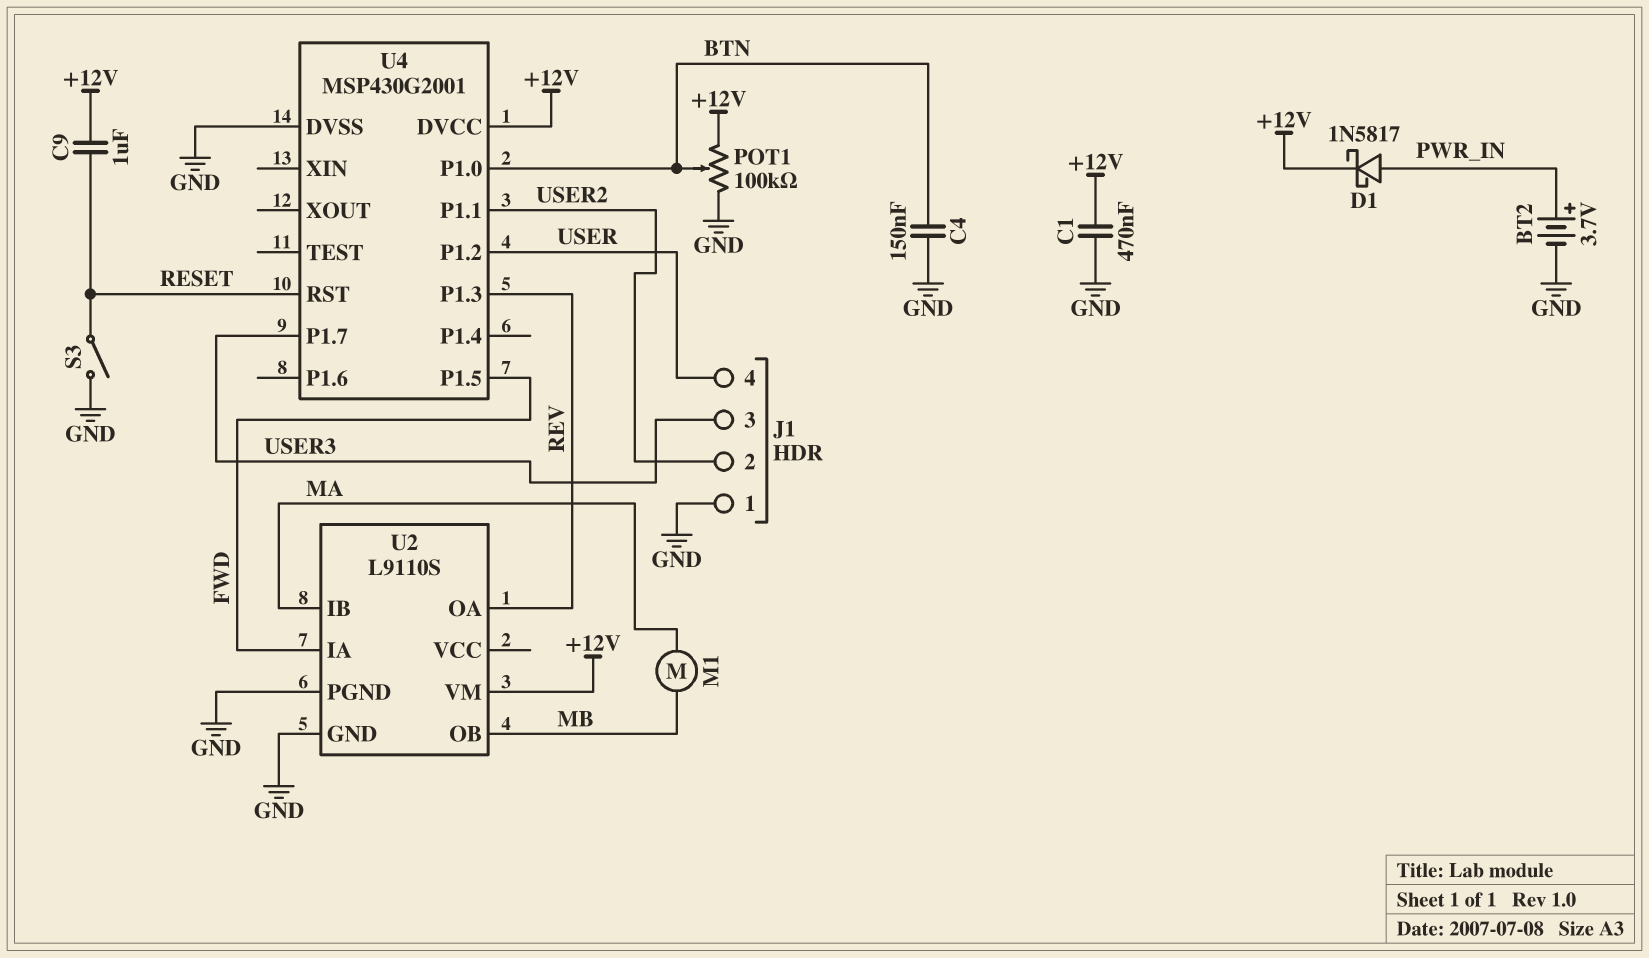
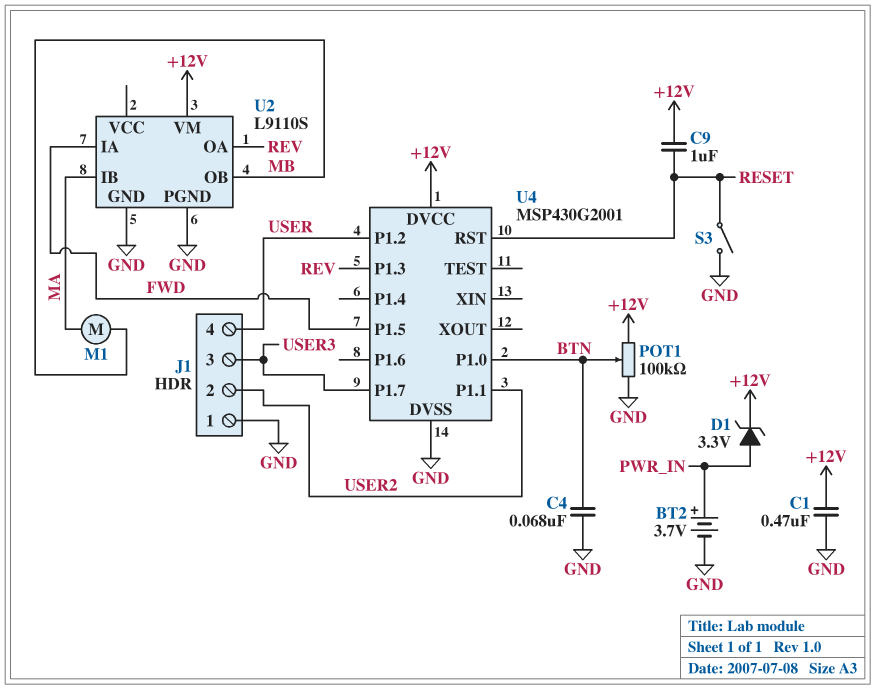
C4: 150nF (BTN, GND) -> 68nF (BTN, GND)
D1: schottky 1N5817 (A PWR_IN, K +12V) -> zener 3.3V (A PWR_IN, K +12V)

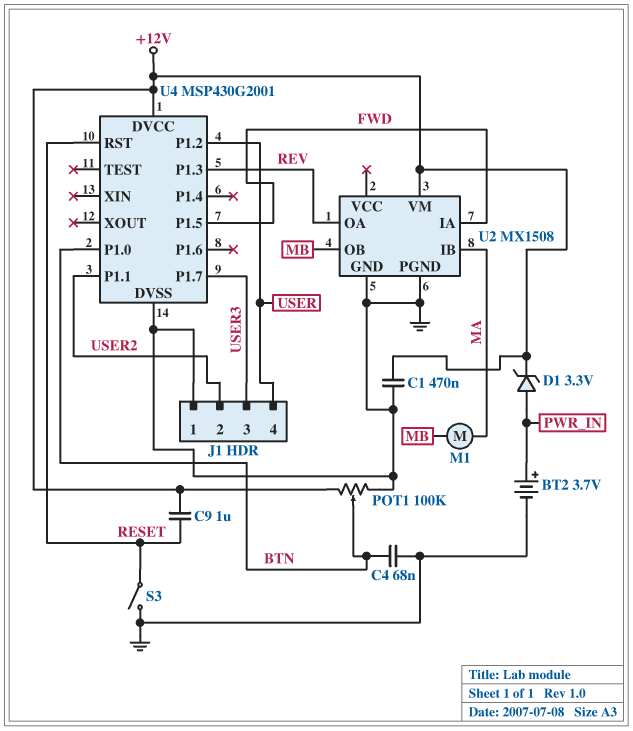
U2: L9110S -> MX1508

